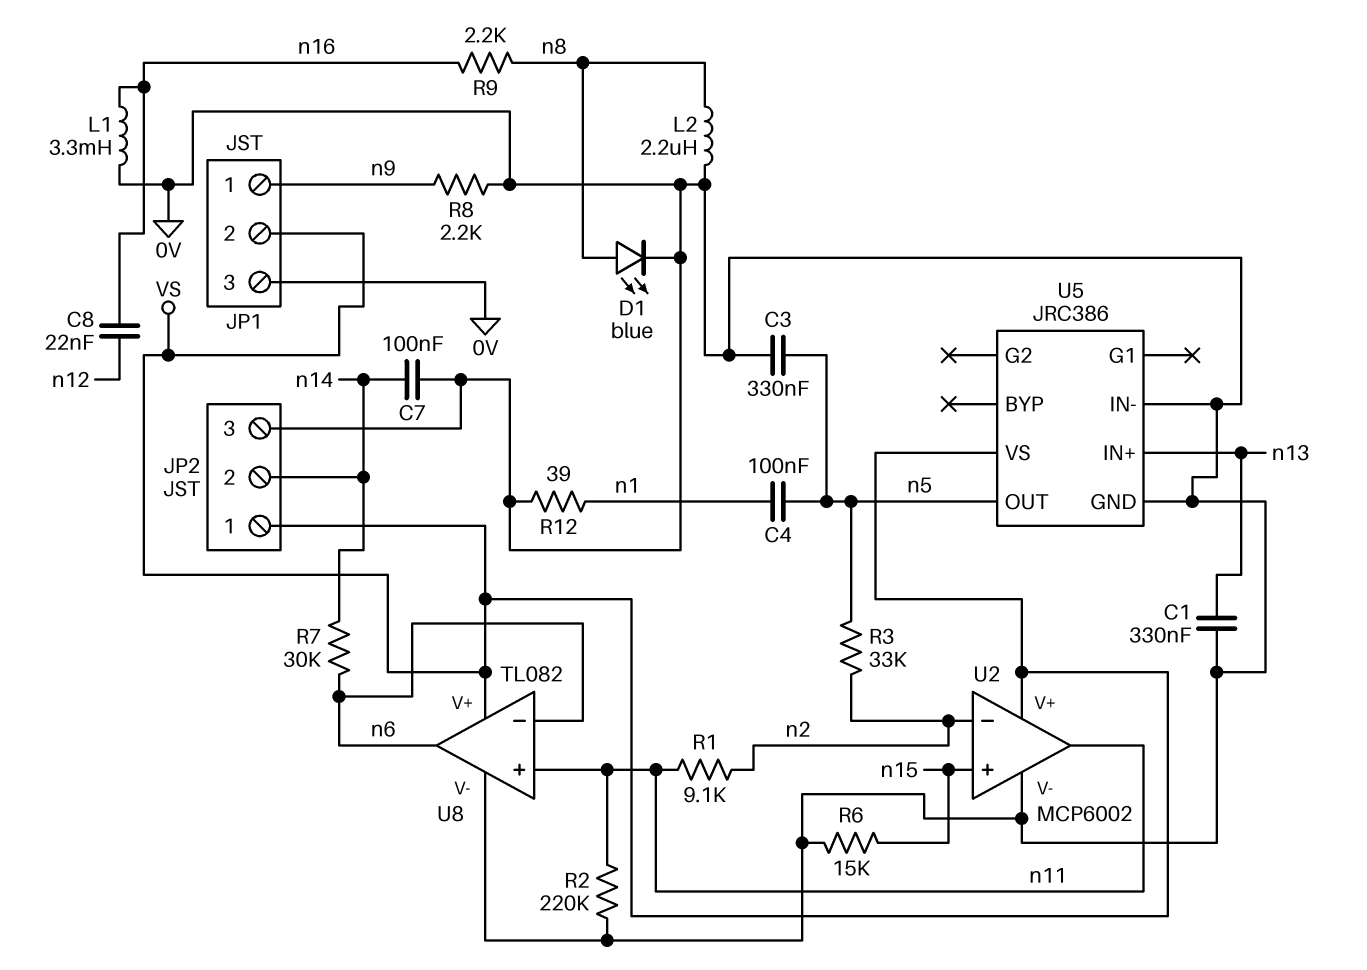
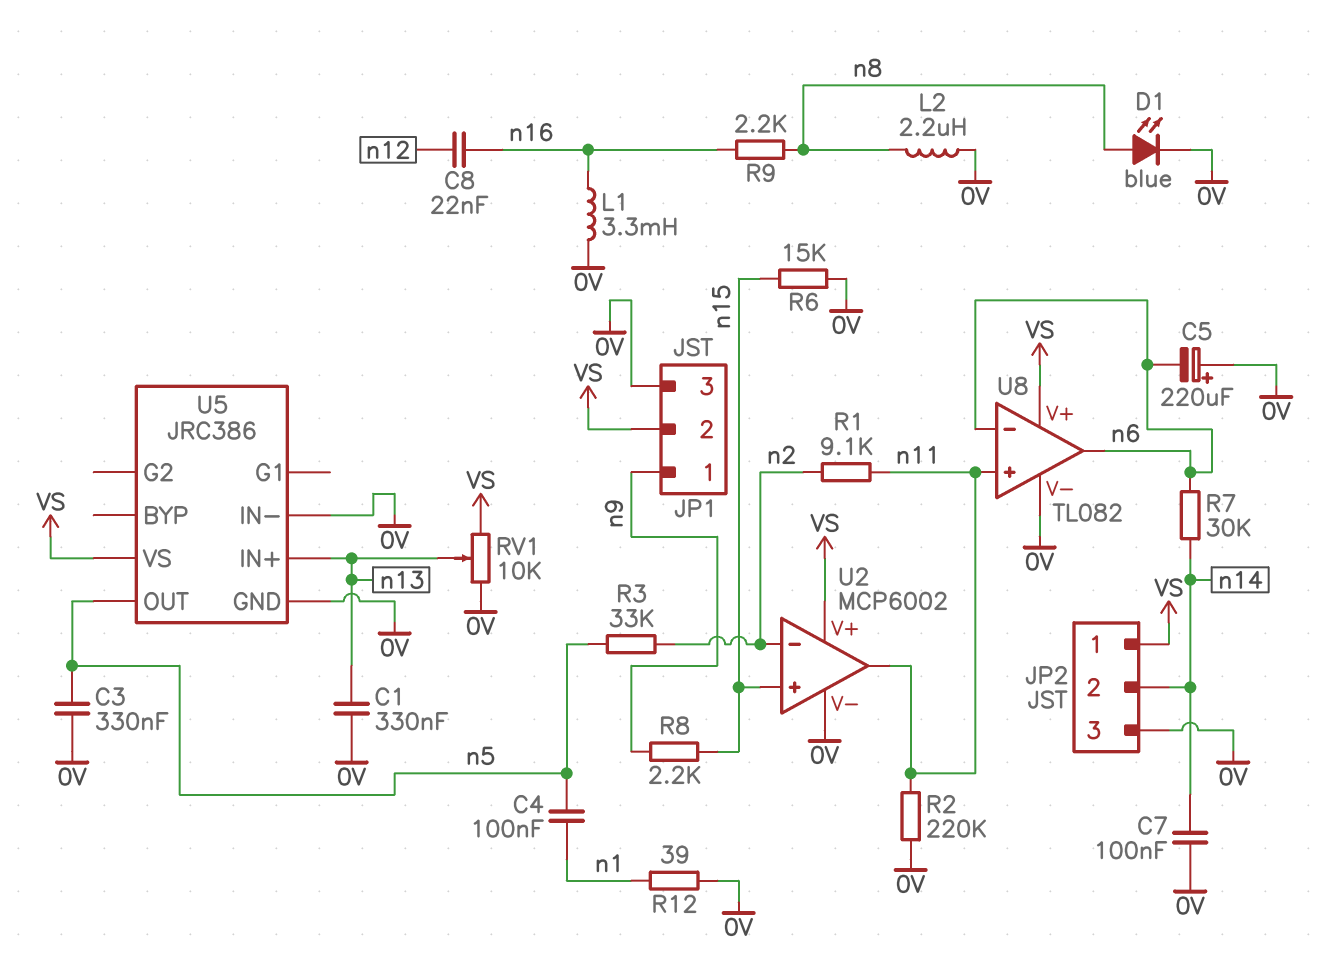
C5: none -> 220uF (plus 0V, minus n6)
R8: 2.2k (0V, n9) -> 2.2k (n9, n15)
RV1: none -> 10k (0V, VS, wiper n13)

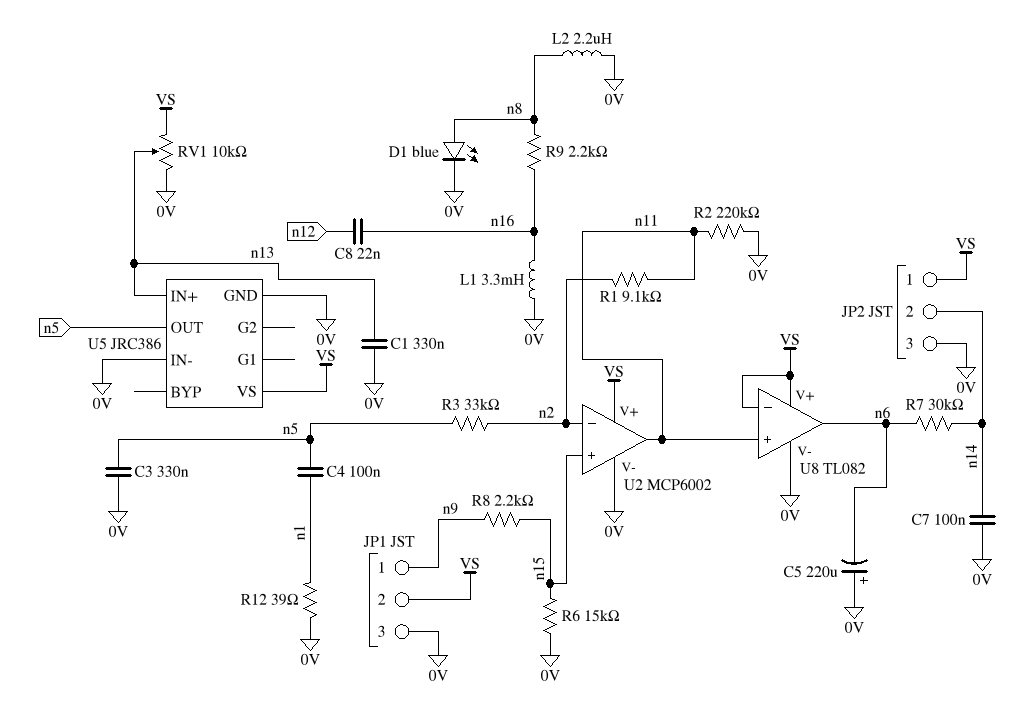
U8 pin in-: n6 -> VS

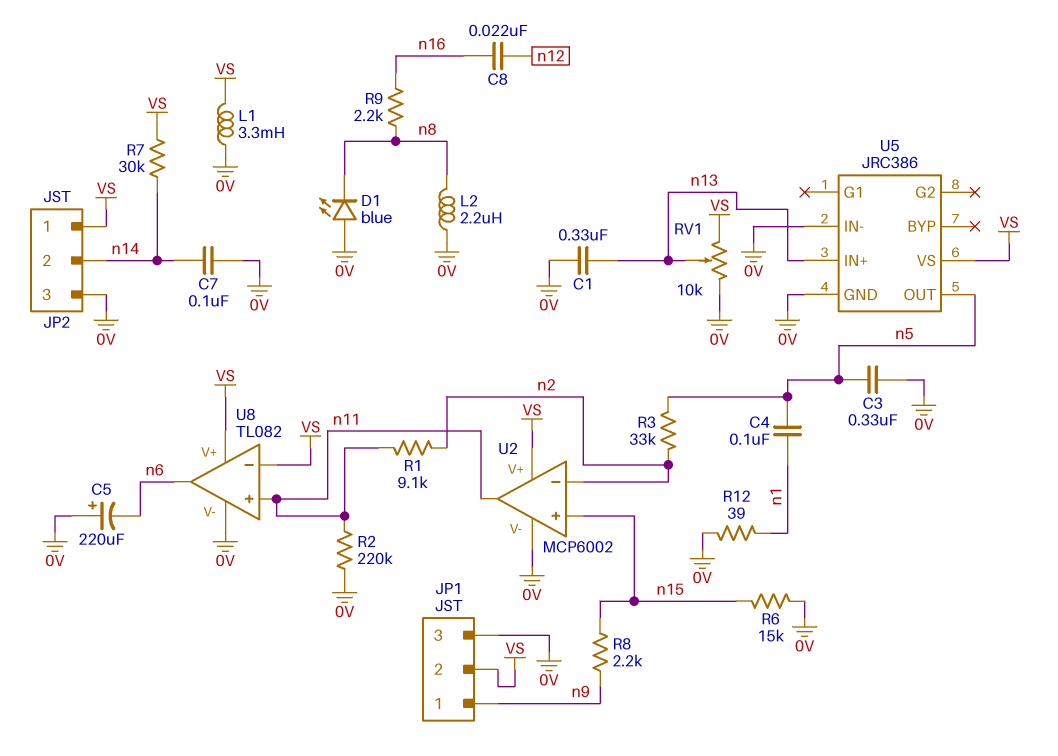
D1: LED blue (A n8, K 0V) -> LED blue (A 0V, K n8)
L1: 3.3mH (0V, n16) -> 3.3mH (0V, VS)
R7: 30k (n6, n14) -> 30k (VS, n14)

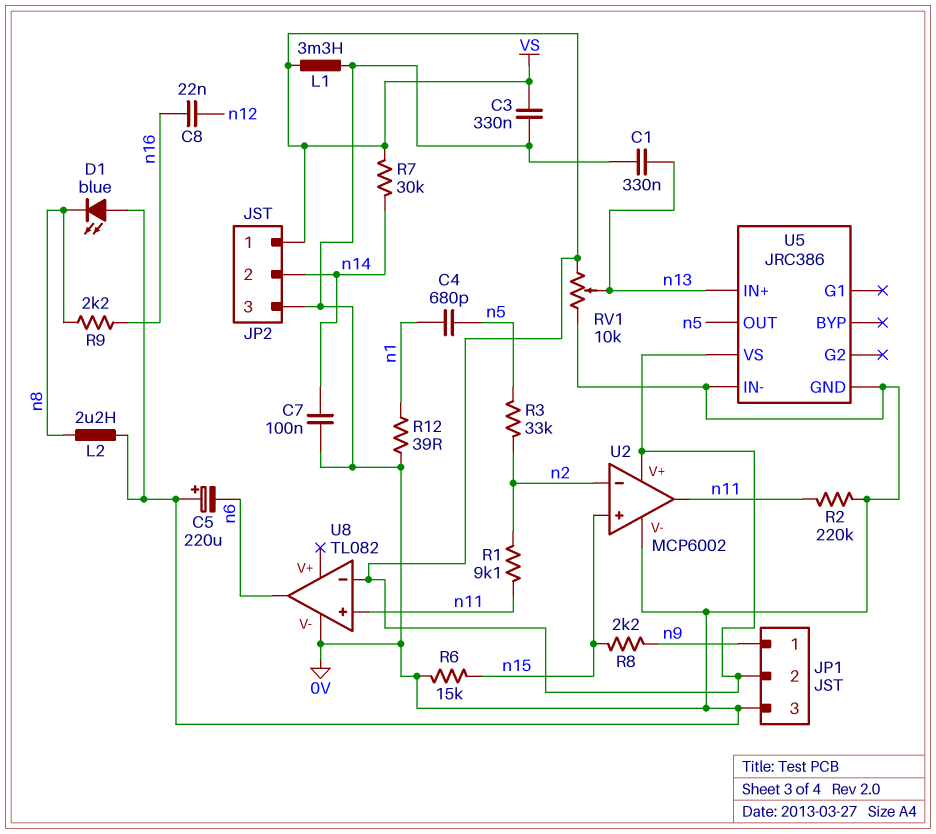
C3: 330nF (0V, n5) -> 330nF (0V, VS)
C4: 100nF (n1, n5) -> 680pF (n1, n5)
U8 pin V+: VS -> none

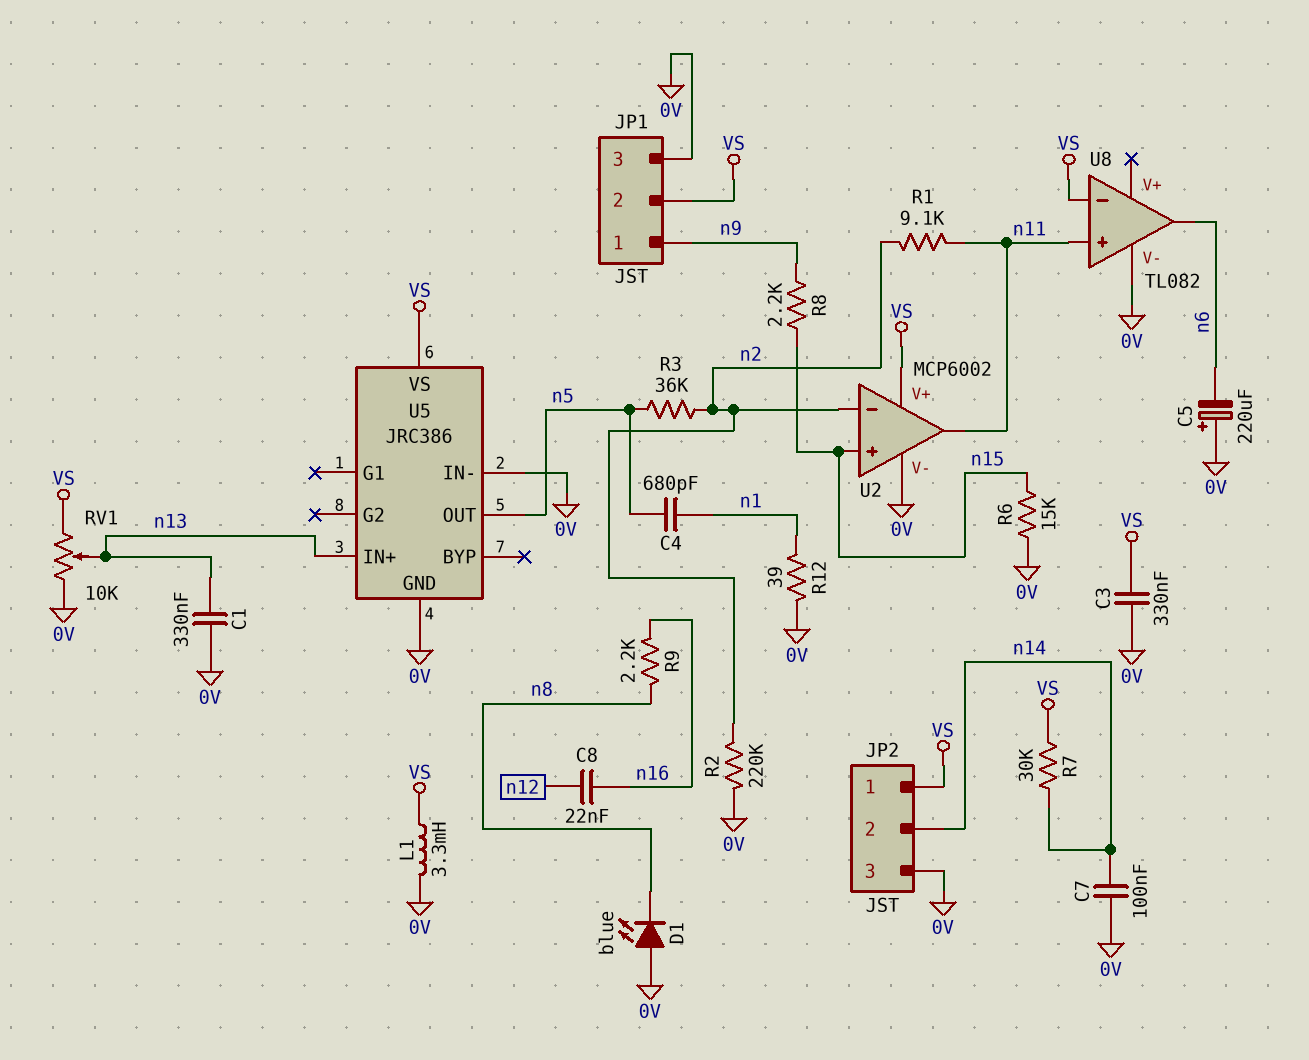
L2: 2.2uH (0V, n8) -> none
R2: 220k (0V, n11) -> 220k (0V, n2)
R3: 33k (n2, n5) -> 36k (n2, n5)

